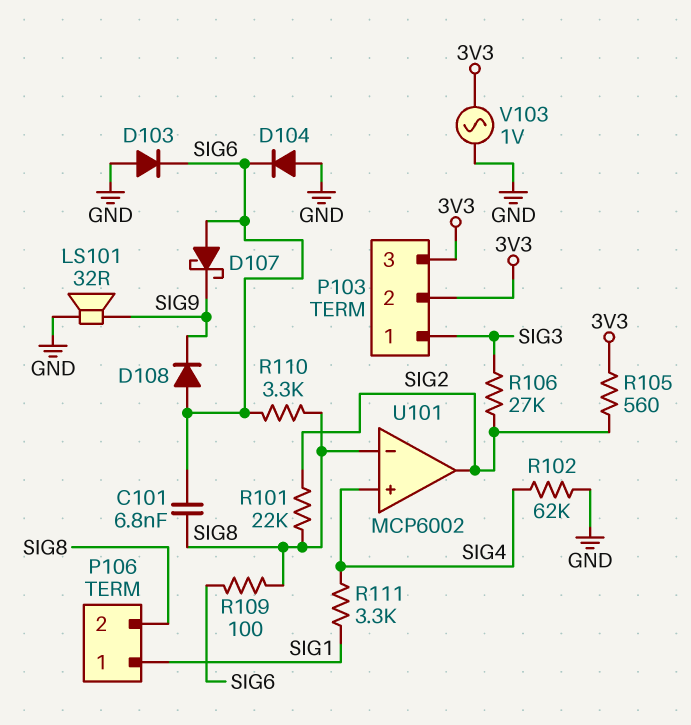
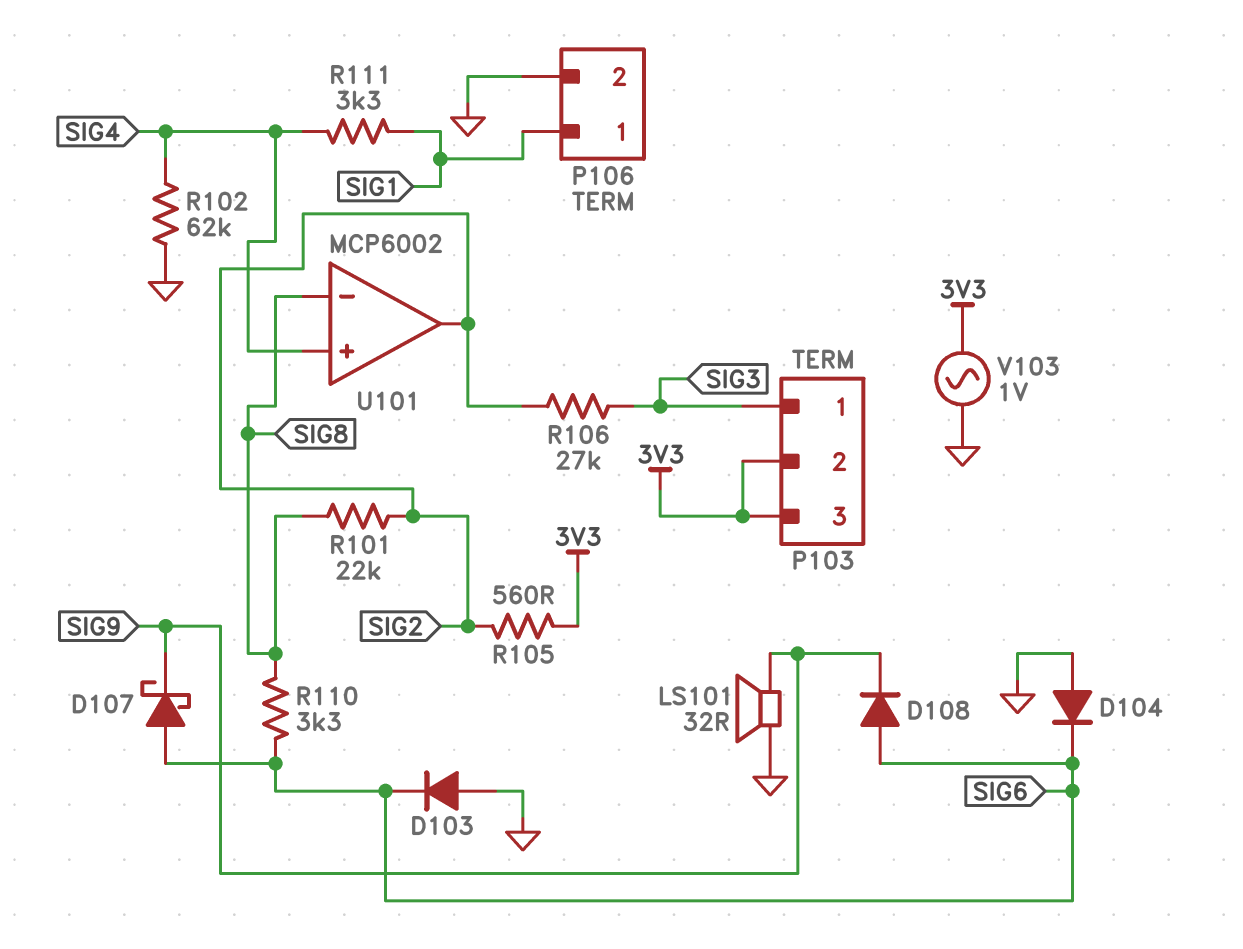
C101: 6.8nF (SIG6, SIG8) -> none
P106 pin 2: SIG8 -> GND
R109: 100 (SIG6, SIG8) -> none

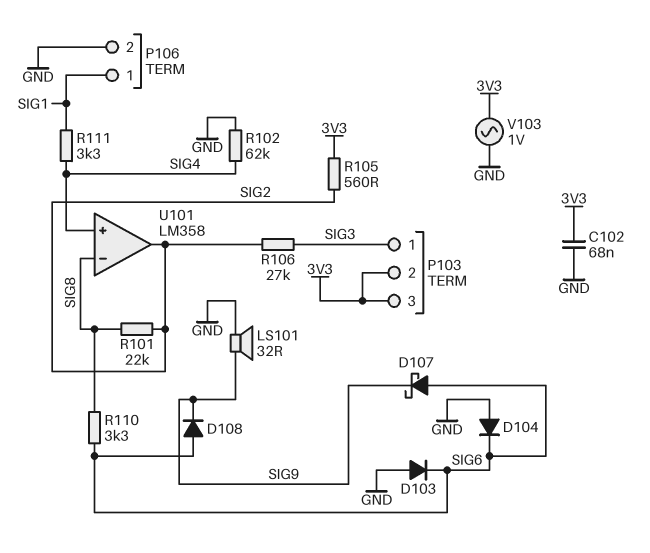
C102: none -> 68nF (3V3, GND)
U101: MCP6002 -> LM358

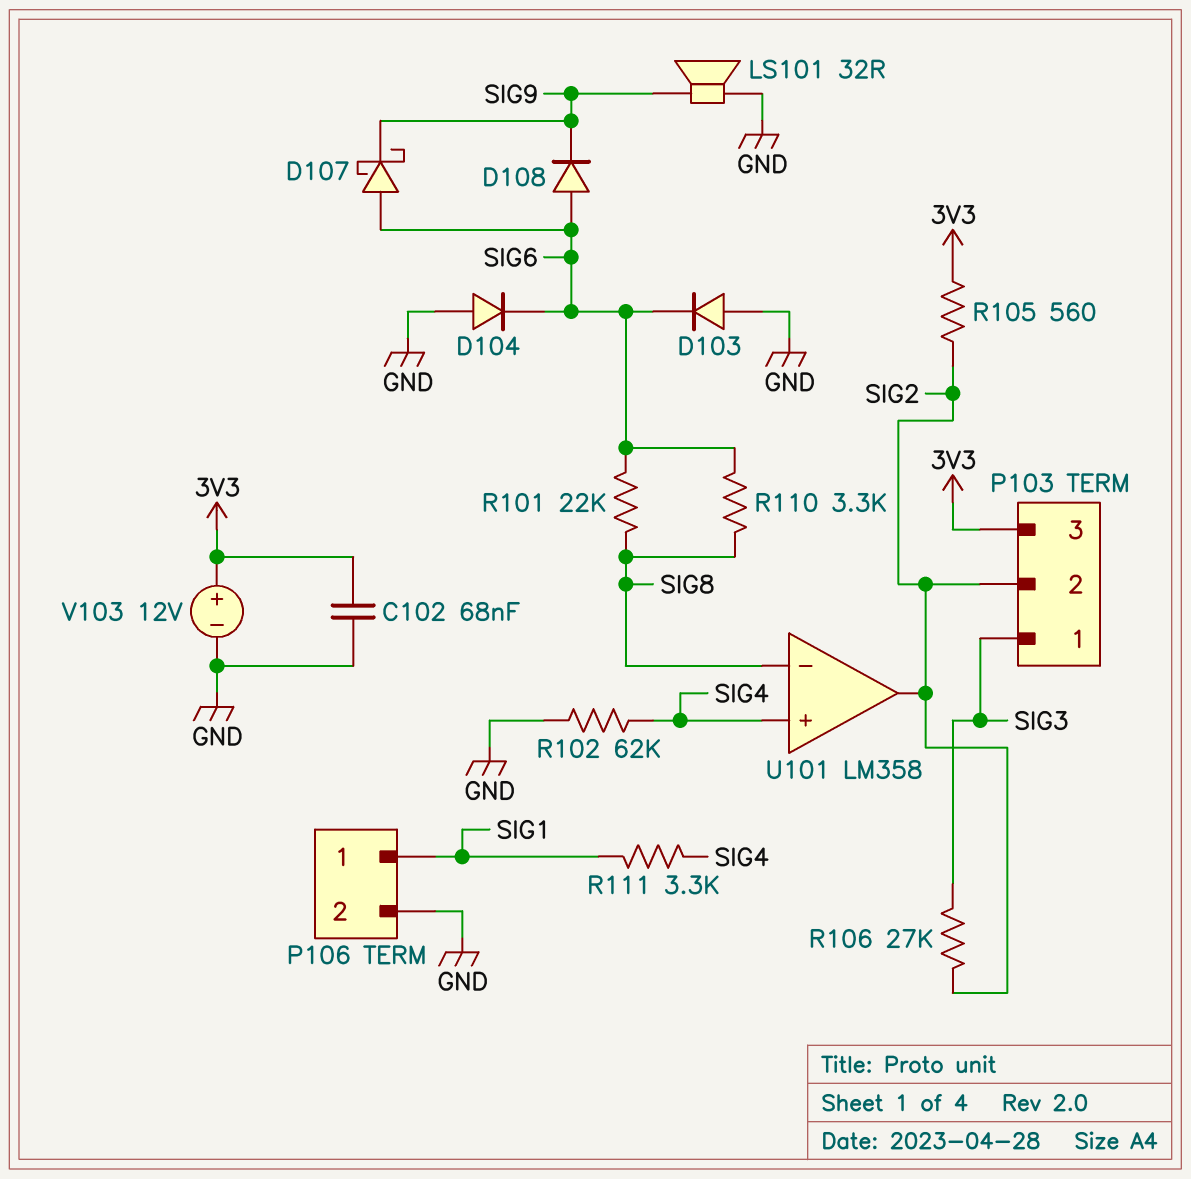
P103 pin 2: 3V3 -> SIG2
R101: 22k (SIG2, SIG8) -> 22k (SIG6, SIG8)
V103: AC 1V (3V3, GND) -> 12V (plus 3V3, minus GND)

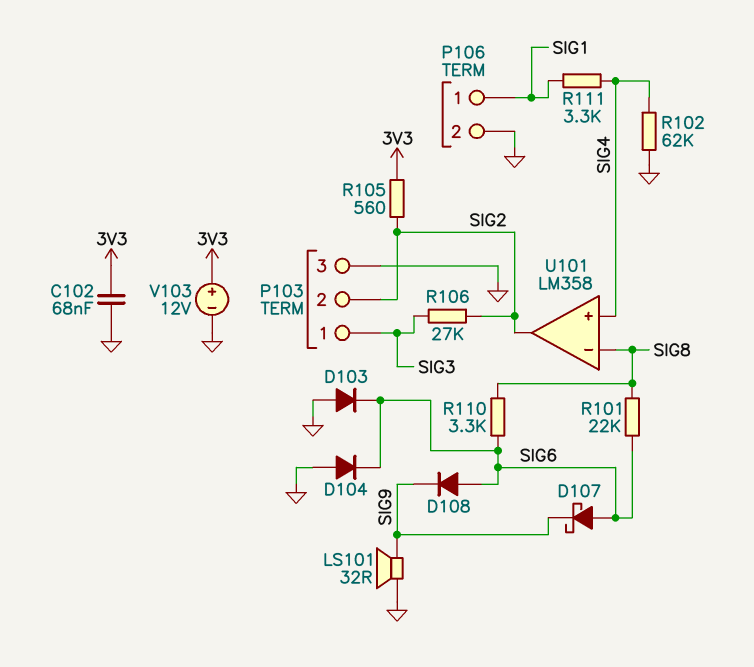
P103 pin 3: 3V3 -> GND

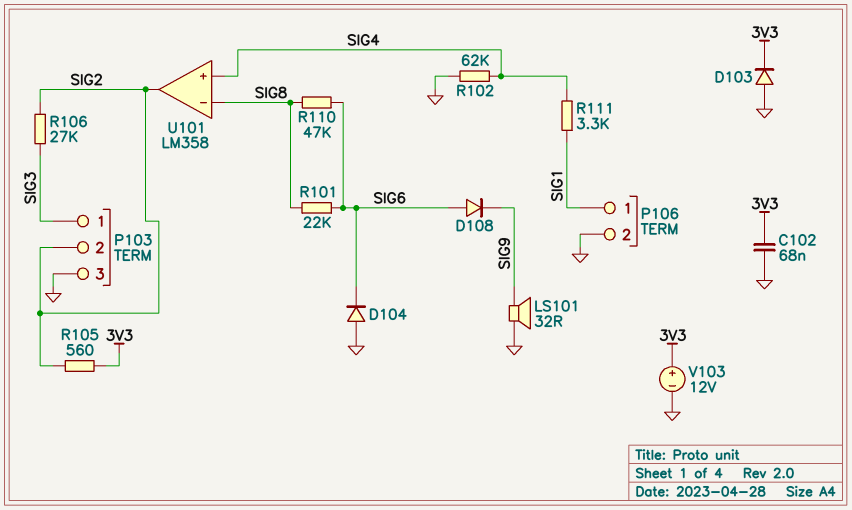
D103: diode (A GND, K SIG6) -> diode (A GND, K 3V3)
D107: schottky (A SIG6, K SIG9) -> none
R110: 3.3k (SIG6, SIG8) -> 47k (SIG6, SIG8)

